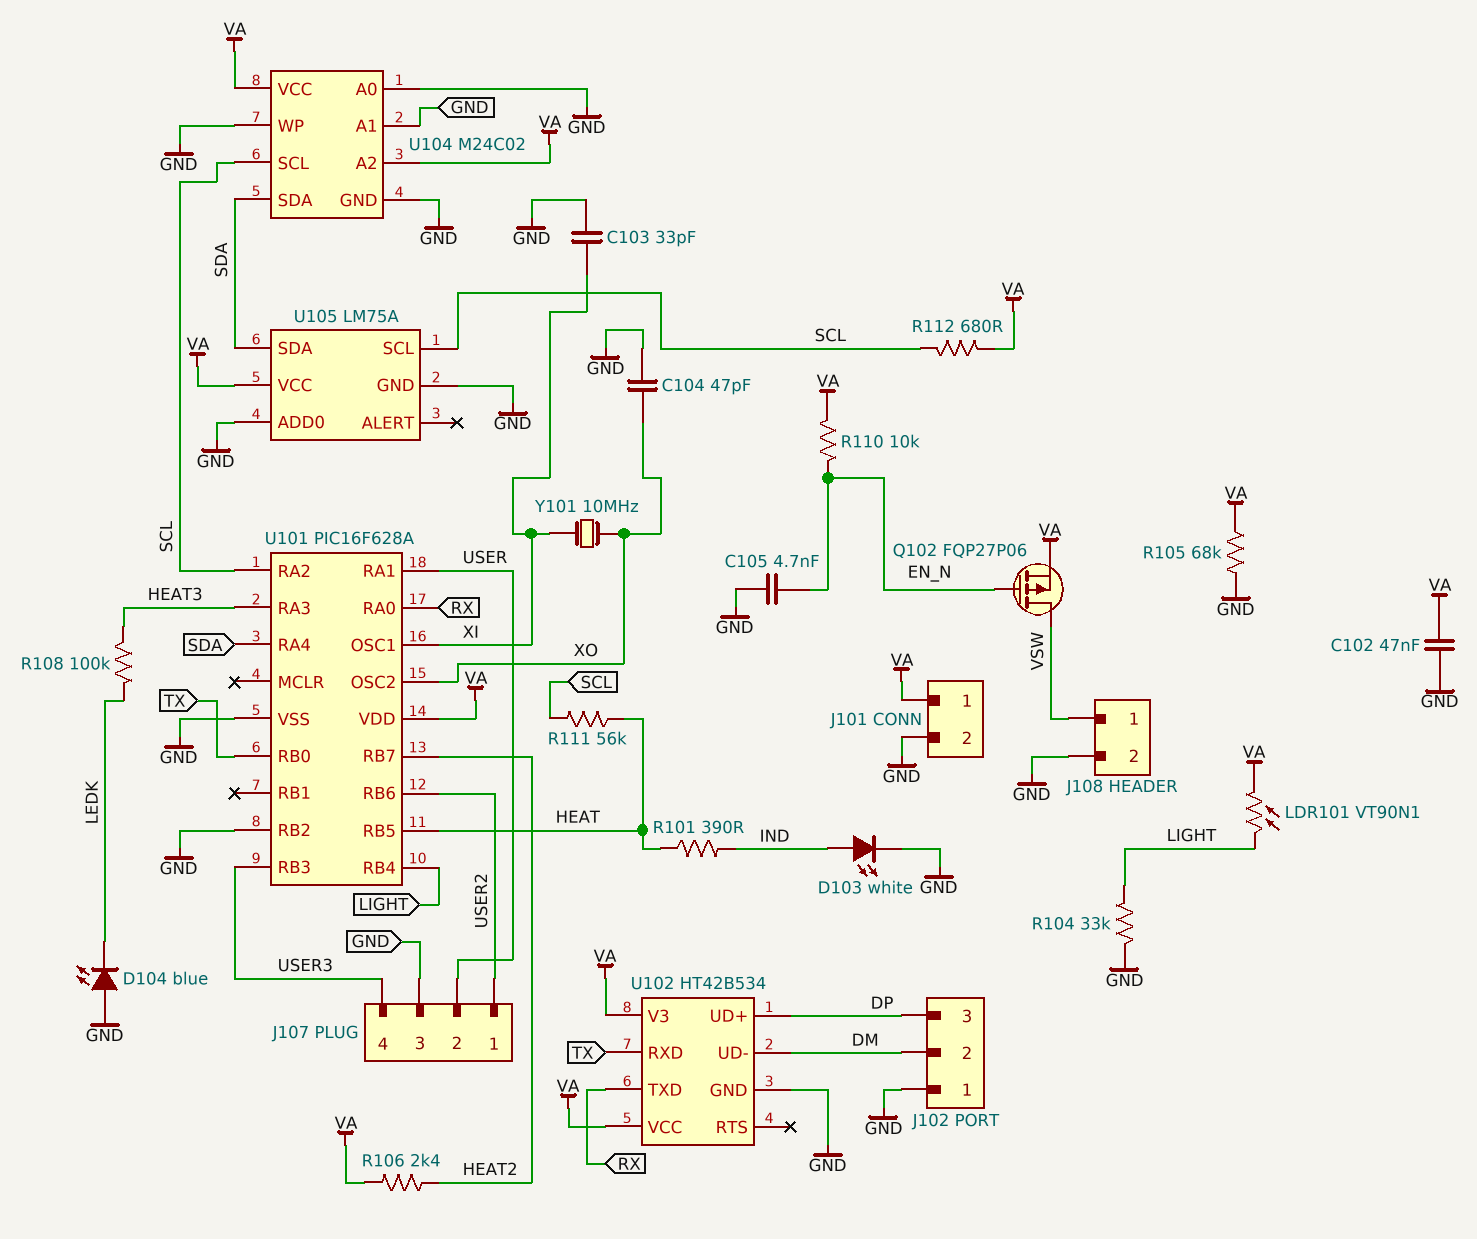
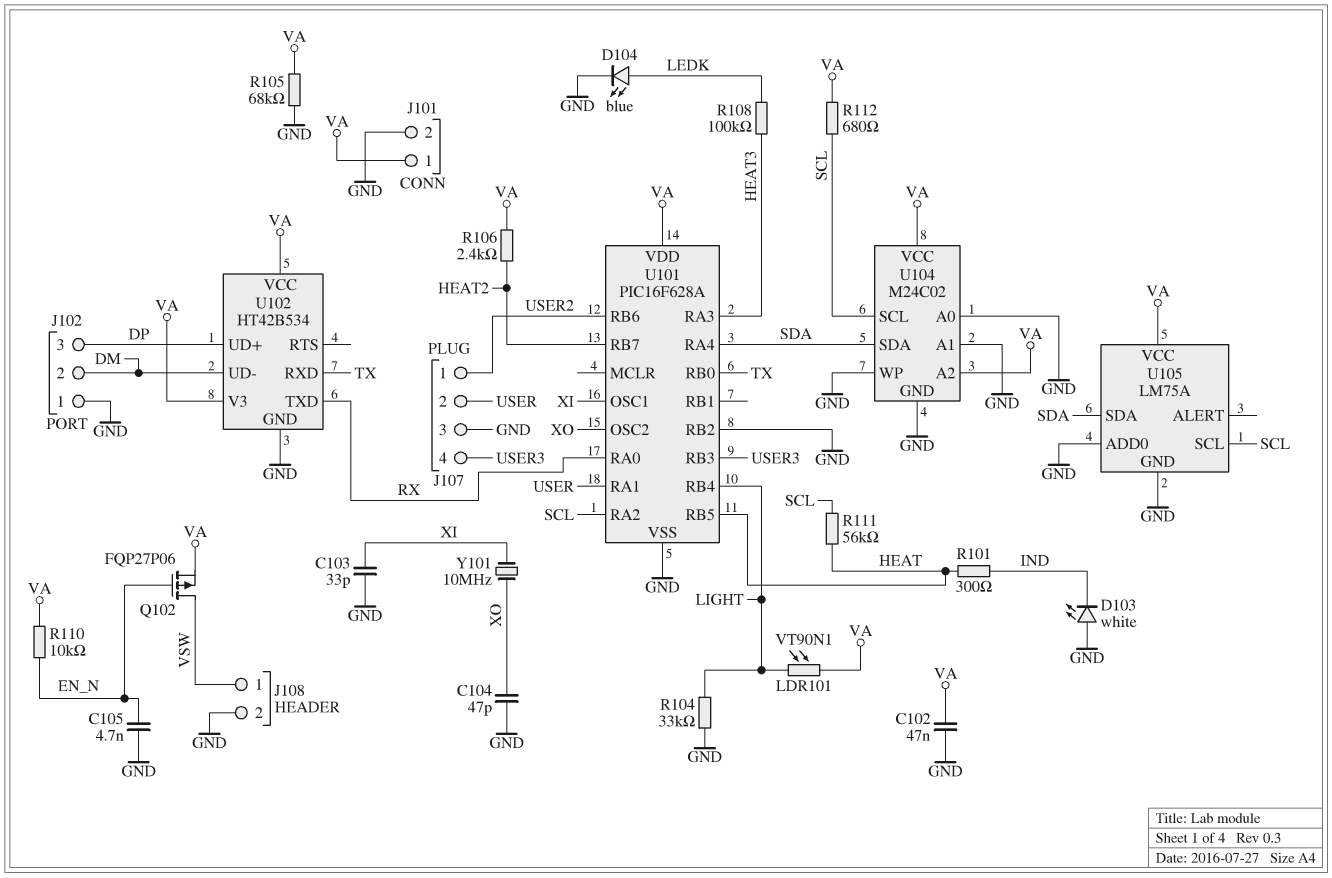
D103: LED white (A IND, K GND) -> LED white (A GND, K IND)
D104: LED blue (A GND, K LEDK) -> LED blue (A LEDK, K GND)
R101: 390 (HEAT, IND) -> 300 (HEAT, IND)

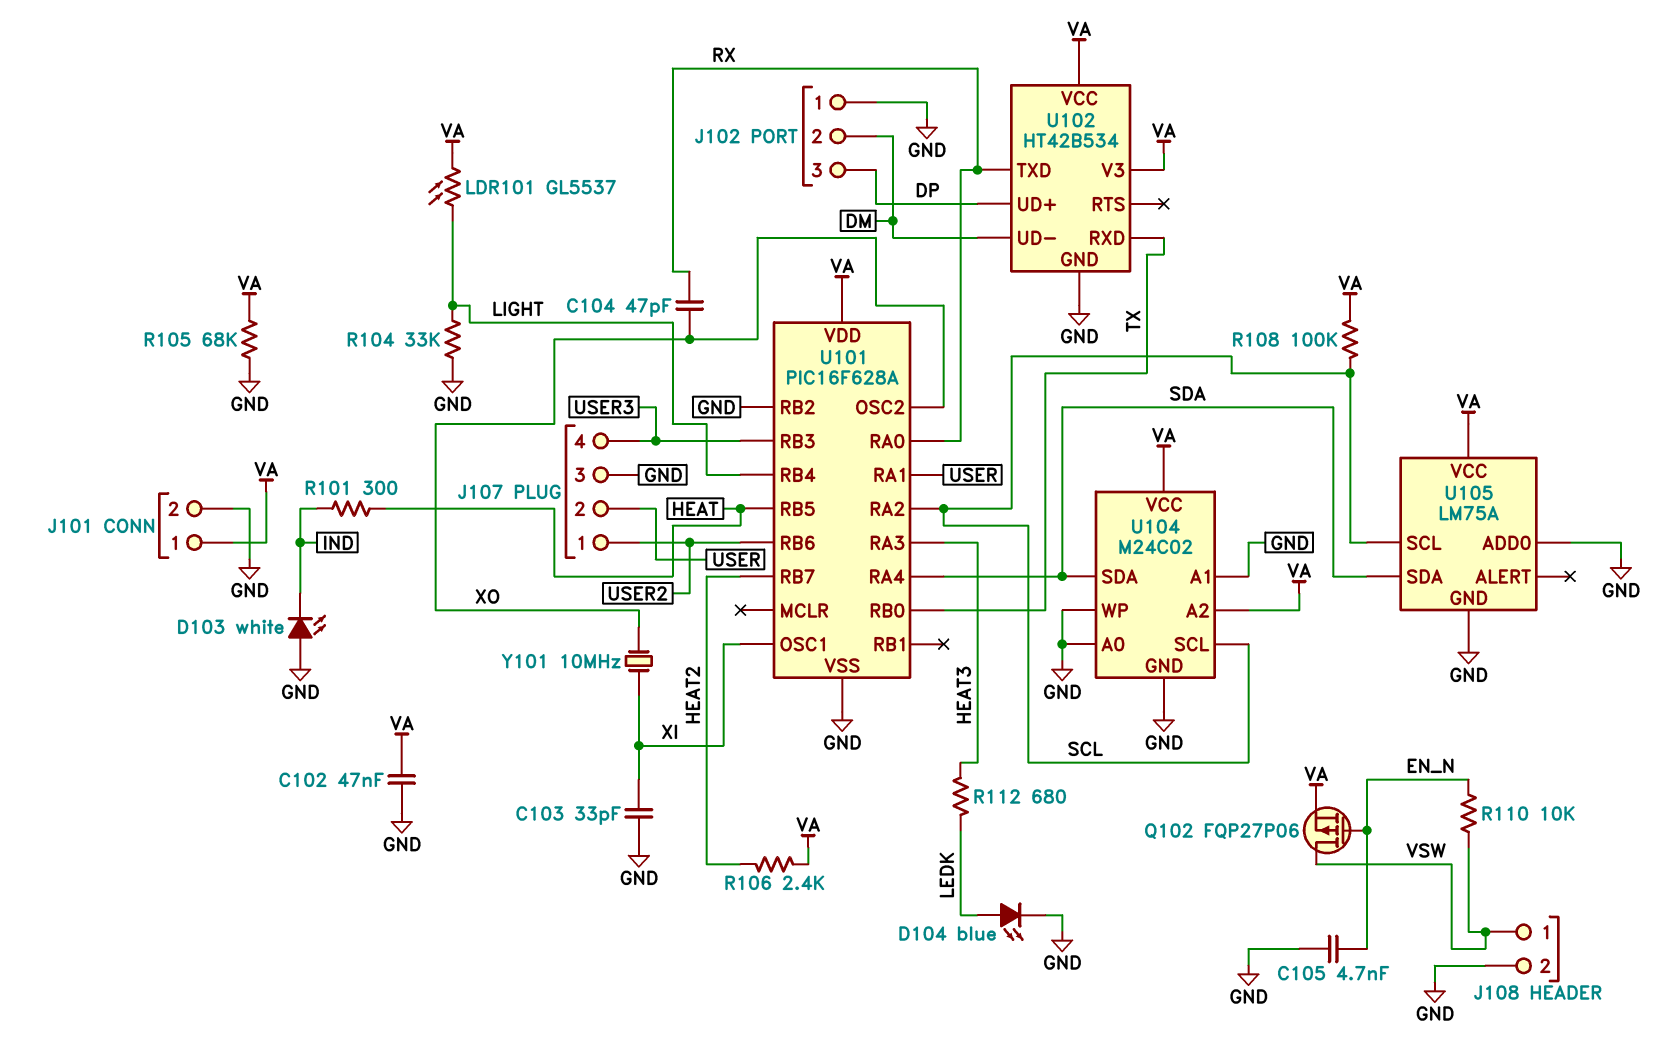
C104: 47pF (GND, XO) -> 47pF (RX, XO)
LDR101: VT90N1 (LIGHT, VA) -> GL5537 (LIGHT, VA)
R108: 100k (HEAT3, LEDK) -> 100k (SCL, VA)
R110: 10k (EN_N, VA) -> 10k (EN_N, VSW)
R111: 56k (HEAT, SCL) -> none
R112: 680 (SCL, VA) -> 680 (HEAT3, LEDK)

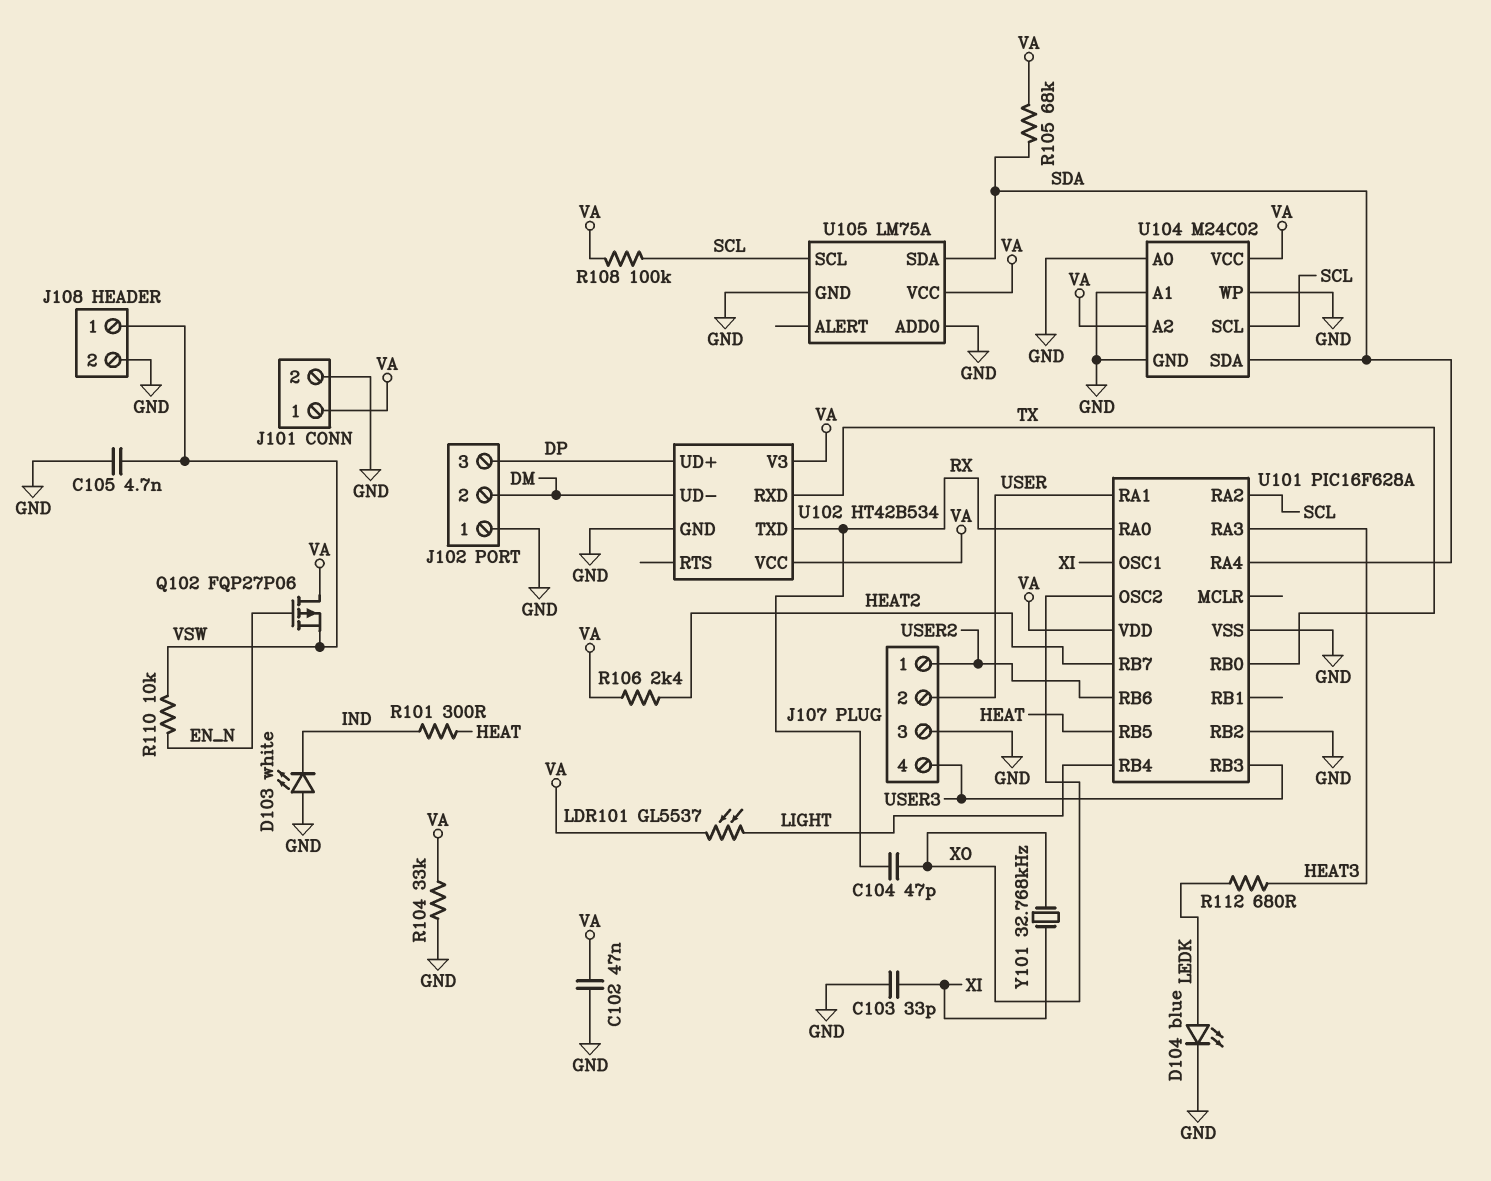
C105: 4.7nF (EN_N, GND) -> 4.7nF (GND, VSW)
Q102: PMOS FQP27P06 (G EN_N, D VSW, S VA) -> PMOS FQP27P06 (G EN_N, D VA, S VSW)
R104: 33k (GND, LIGHT) -> 33k (GND, VA)
R105: 68k (GND, VA) -> 68k (SDA, VA)
Y101: 10MHz (XI, XO) -> 32.768kHz (XI, XO)

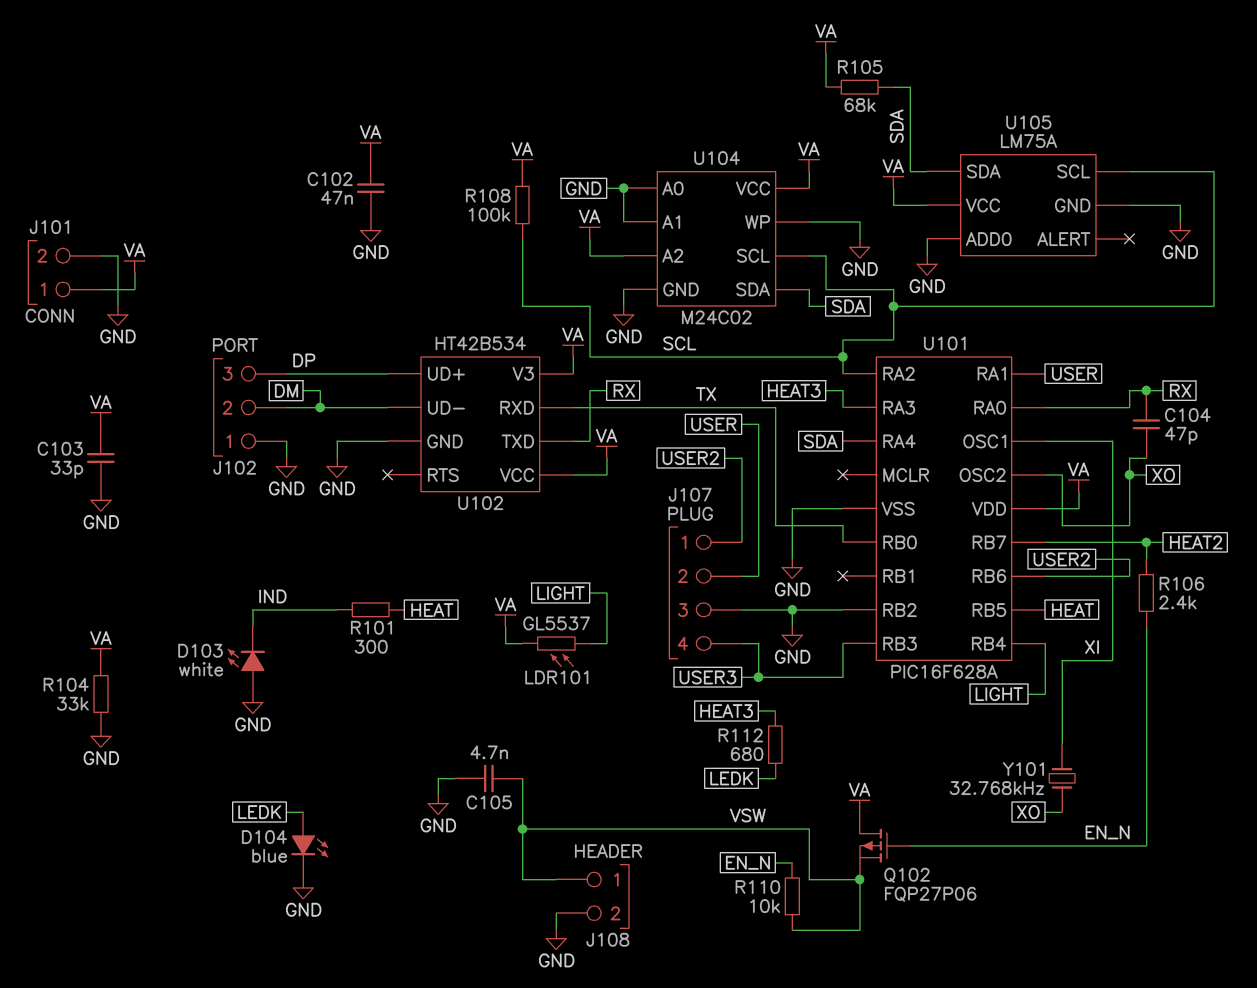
C103: 33pF (GND, XI) -> 33pF (GND, VA)
R106: 2.4k (HEAT2, VA) -> 2.4k (EN_N, HEAT2)

